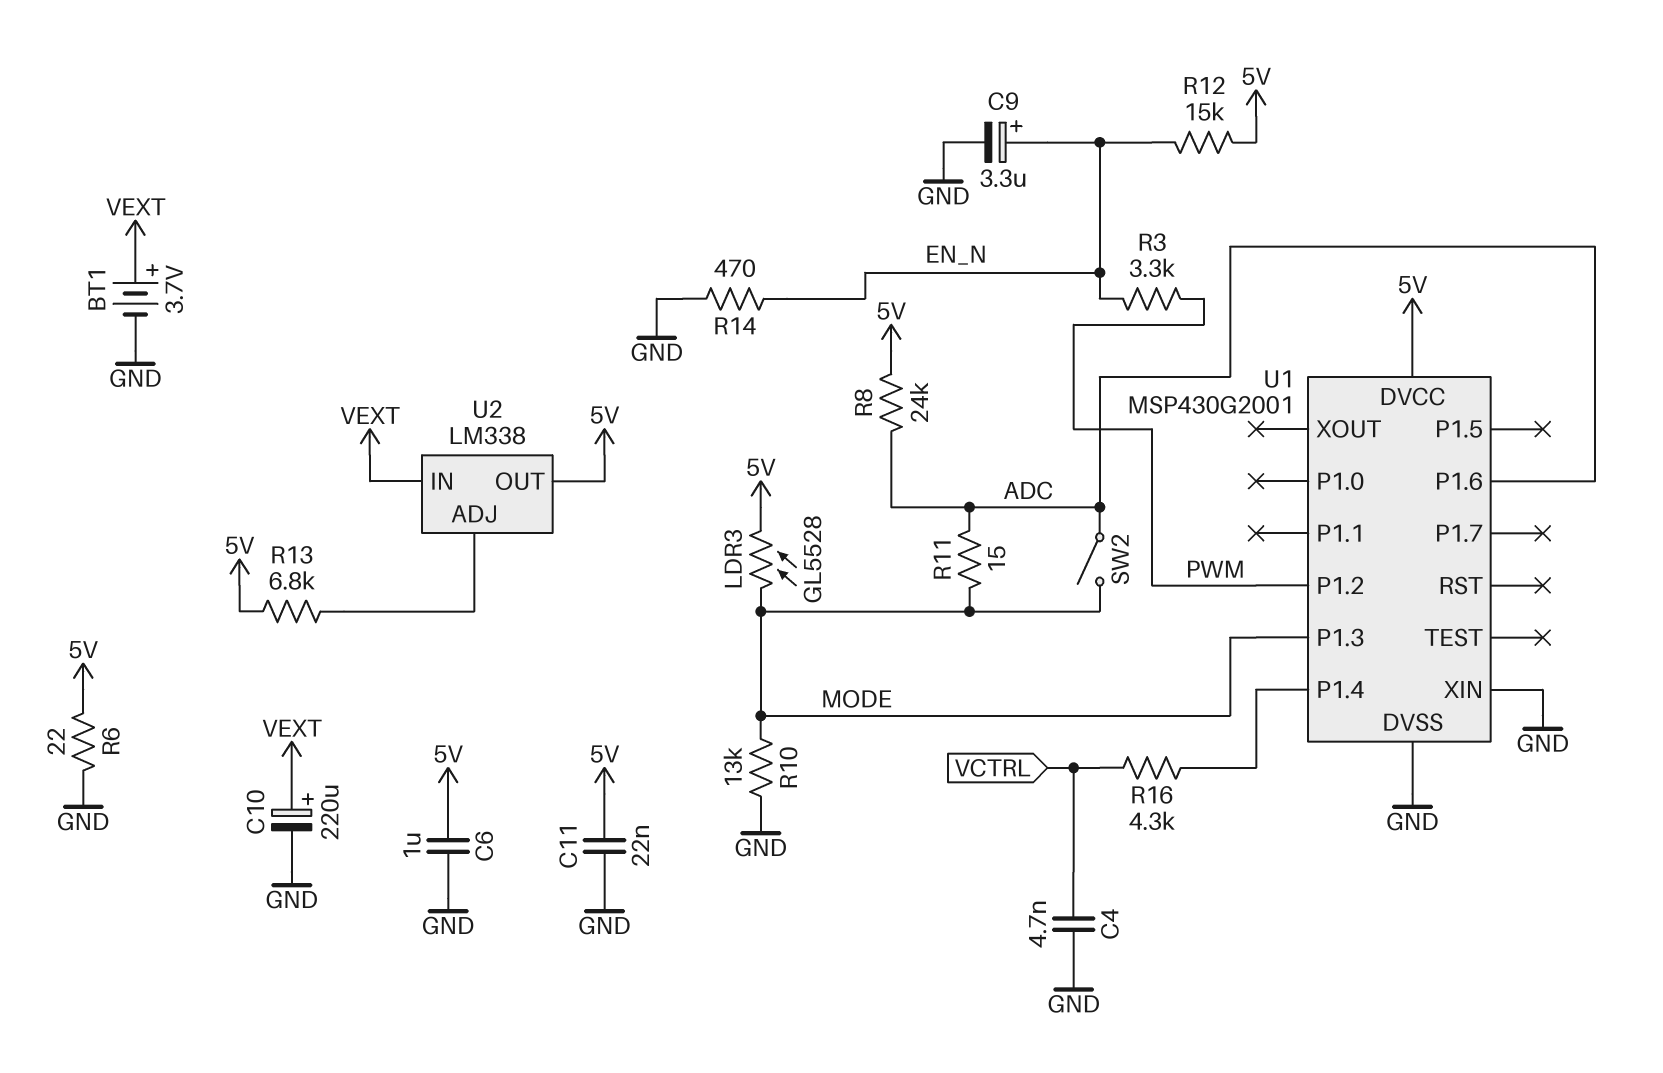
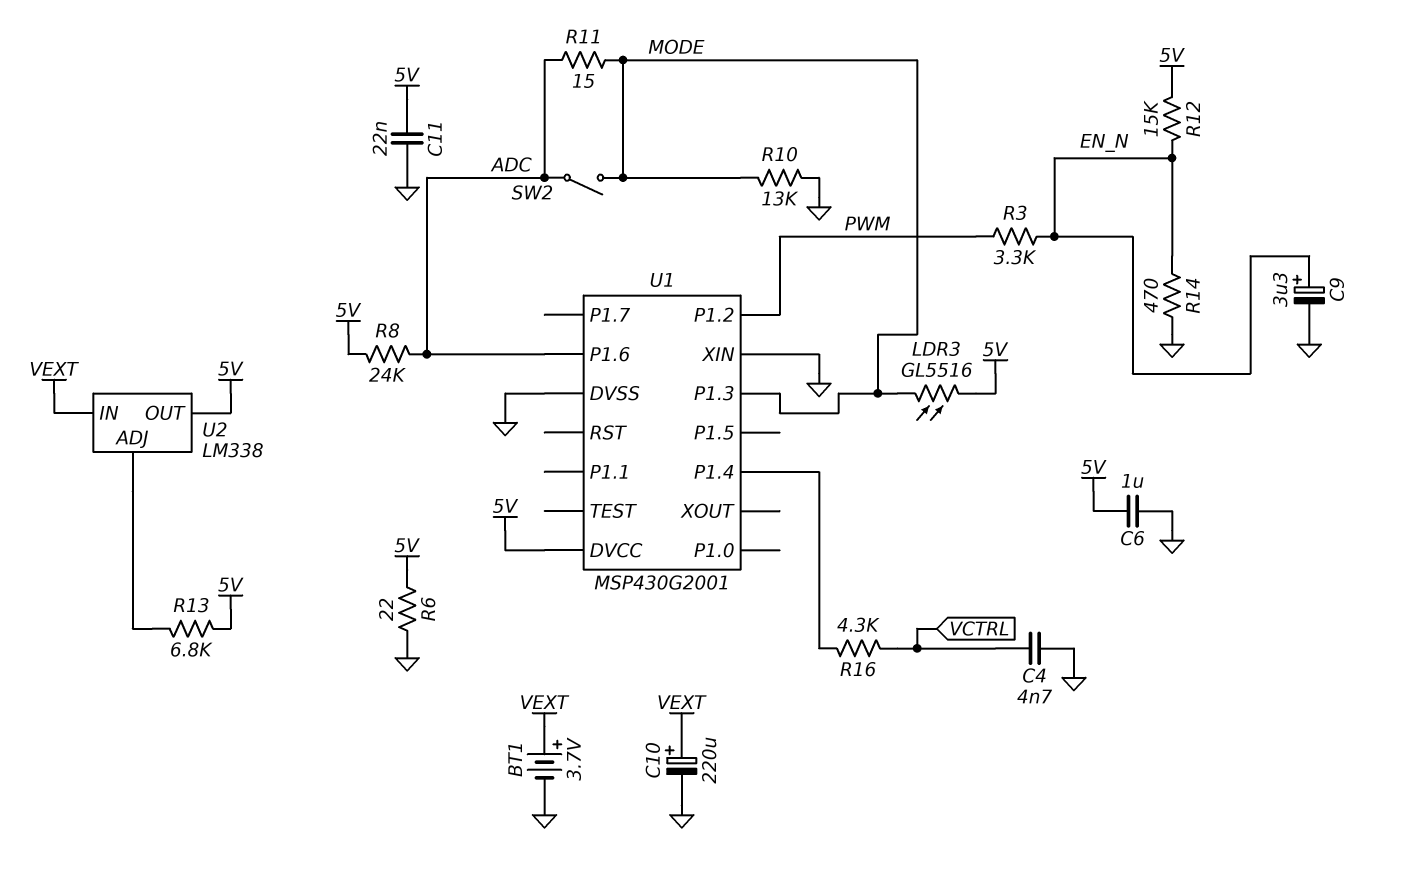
LDR3: GL5528 (5V, MODE) -> GL5516 (5V, MODE)

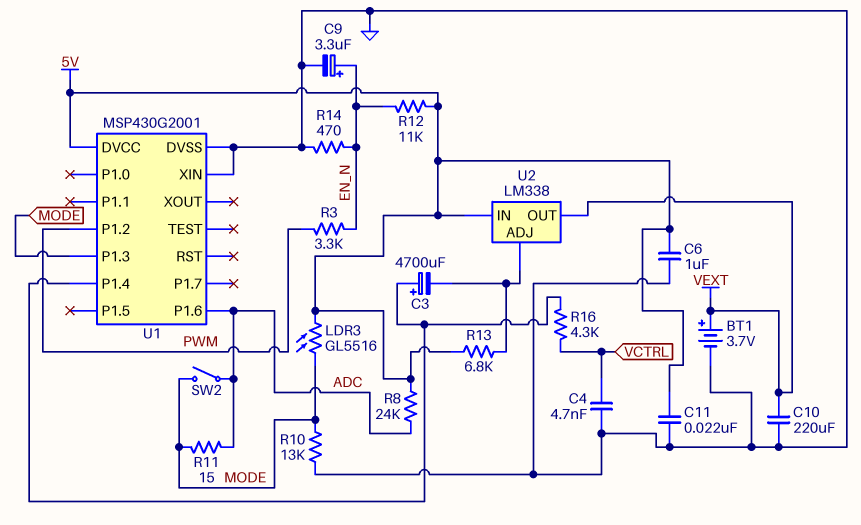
C3: none -> 4700uF (plus U1/P1.4, minus U2/ADJ)
C10: 220uF (plus VEXT, minus GND) -> 220uF (GND, VEXT)
R6: 22 (5V, GND) -> none
R12: 15k (5V, EN_N) -> 11k (5V, EN_N)
U2 pin IN: VEXT -> 5V
U2 pin OUT: 5V -> VEXT

